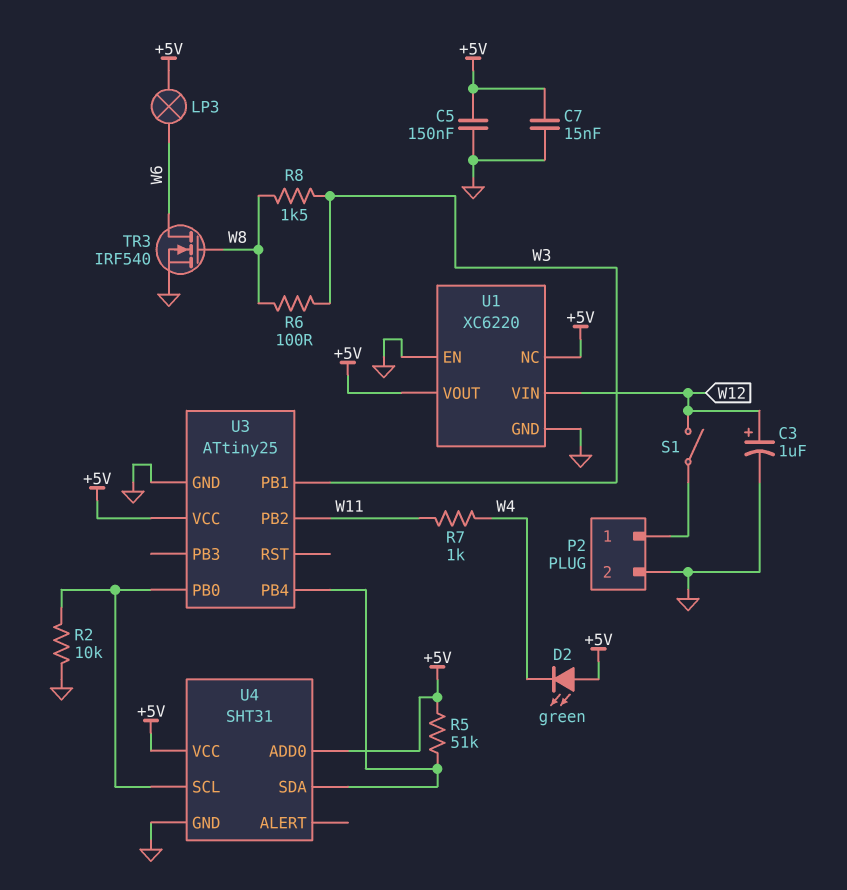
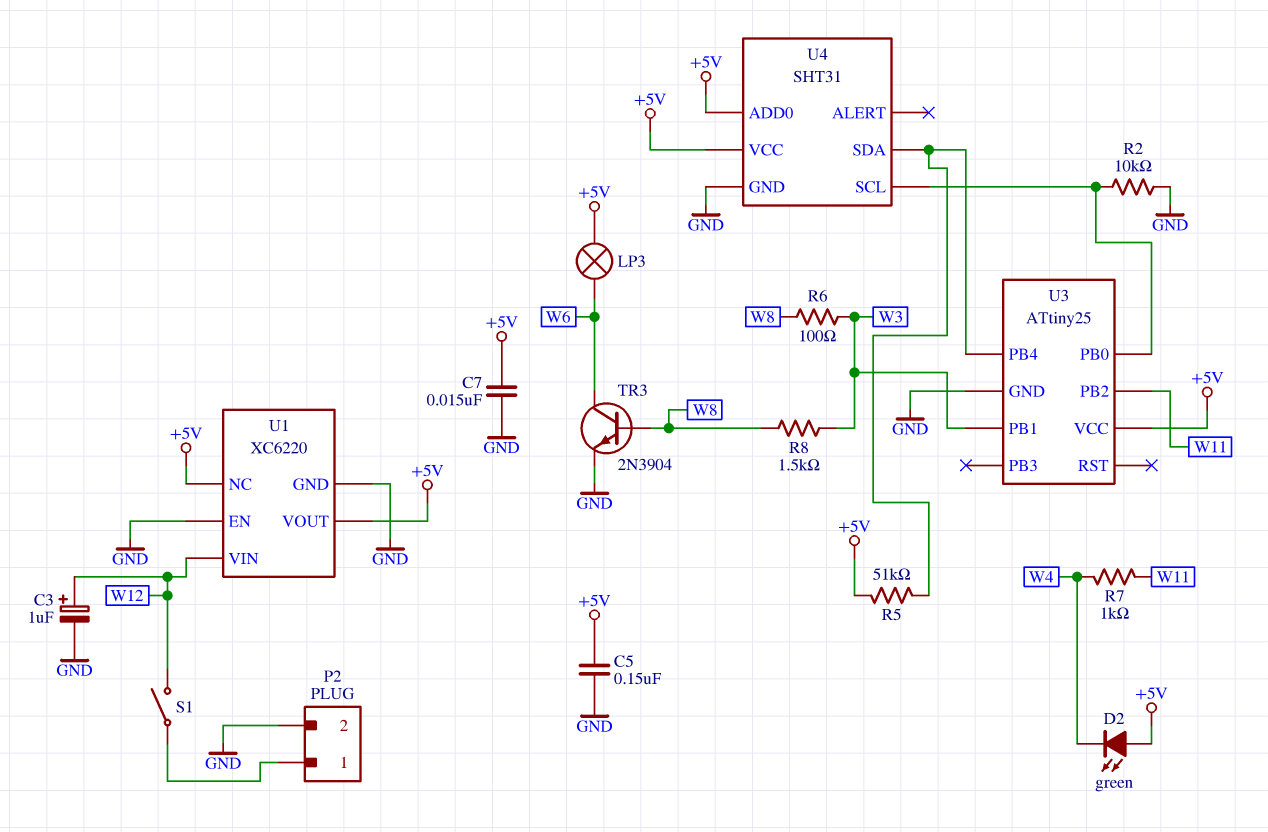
TR3: NMOS IRF540 (G W8, D W6, S GND) -> NPN 2N3904 (B W8, C W6, E GND)

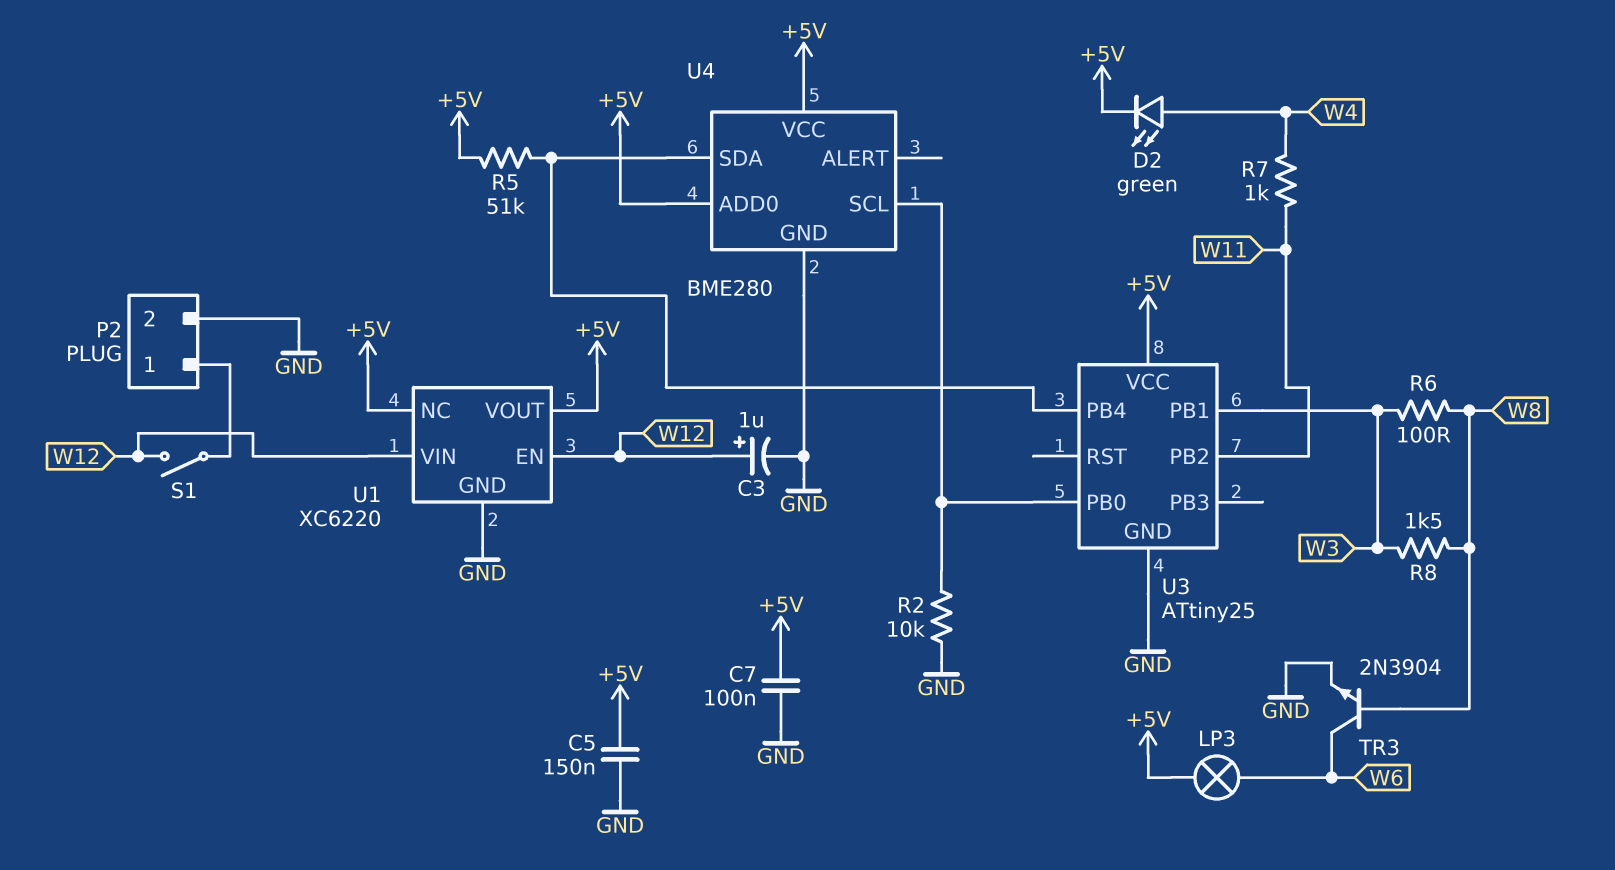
C7: 15nF (+5V, GND) -> 100nF (+5V, GND)
D2: LED green (A +5V, K W4) -> LED green (A W4, K +5V)
U1 pin EN: GND -> W12
U4: SHT31 -> BME280

